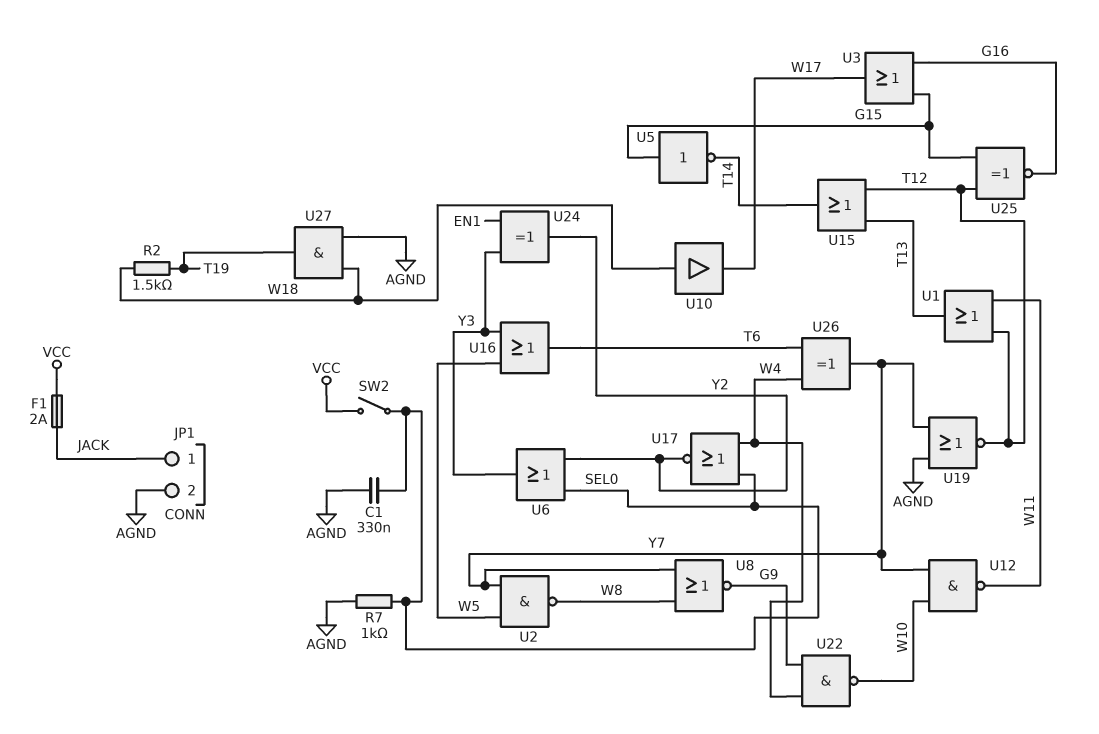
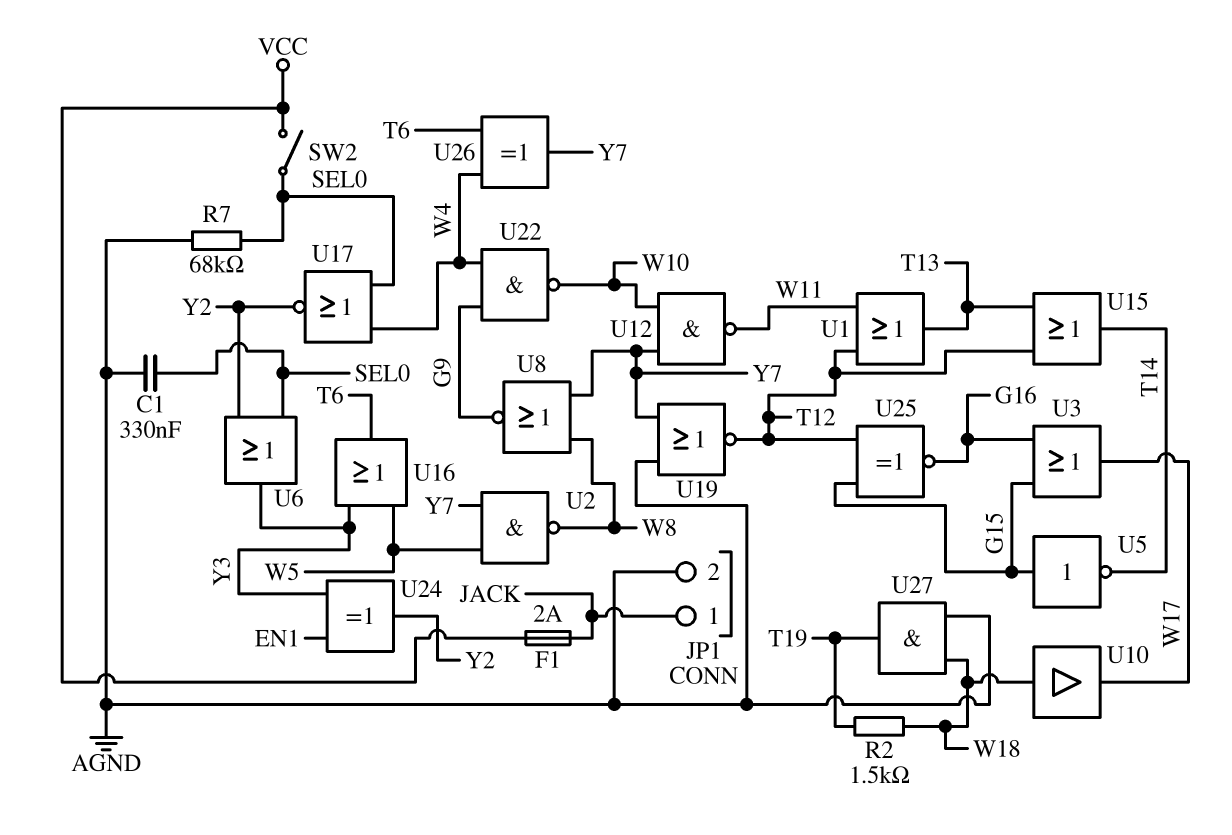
R7: 1k (AGND, SEL0) -> 68k (AGND, SEL0)

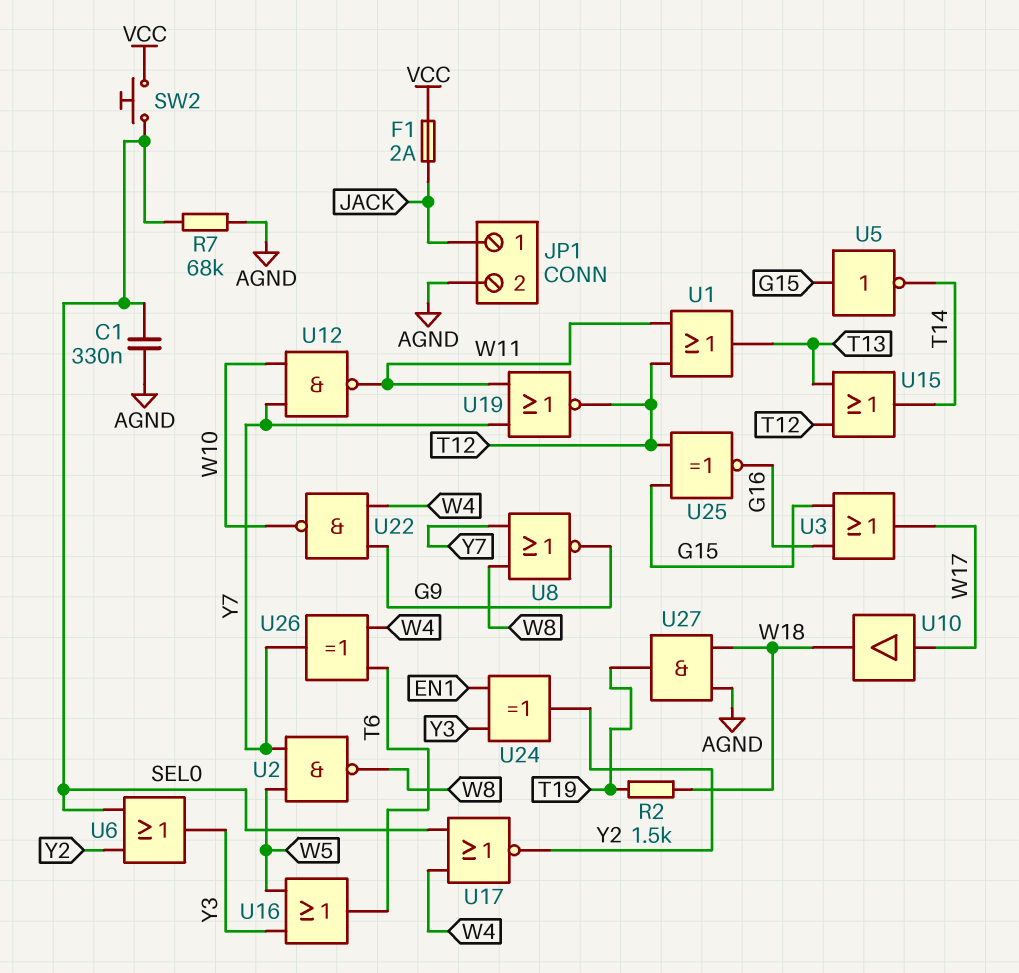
SW2: switch (SEL0, VCC) -> button (SEL0, VCC)
U10: buffer (in W18, out W17) -> buffer (in W17, out W18)
U19: NOR (in AGND, in Y7, out T12) -> NOR (in W11, in Y7, out T12)

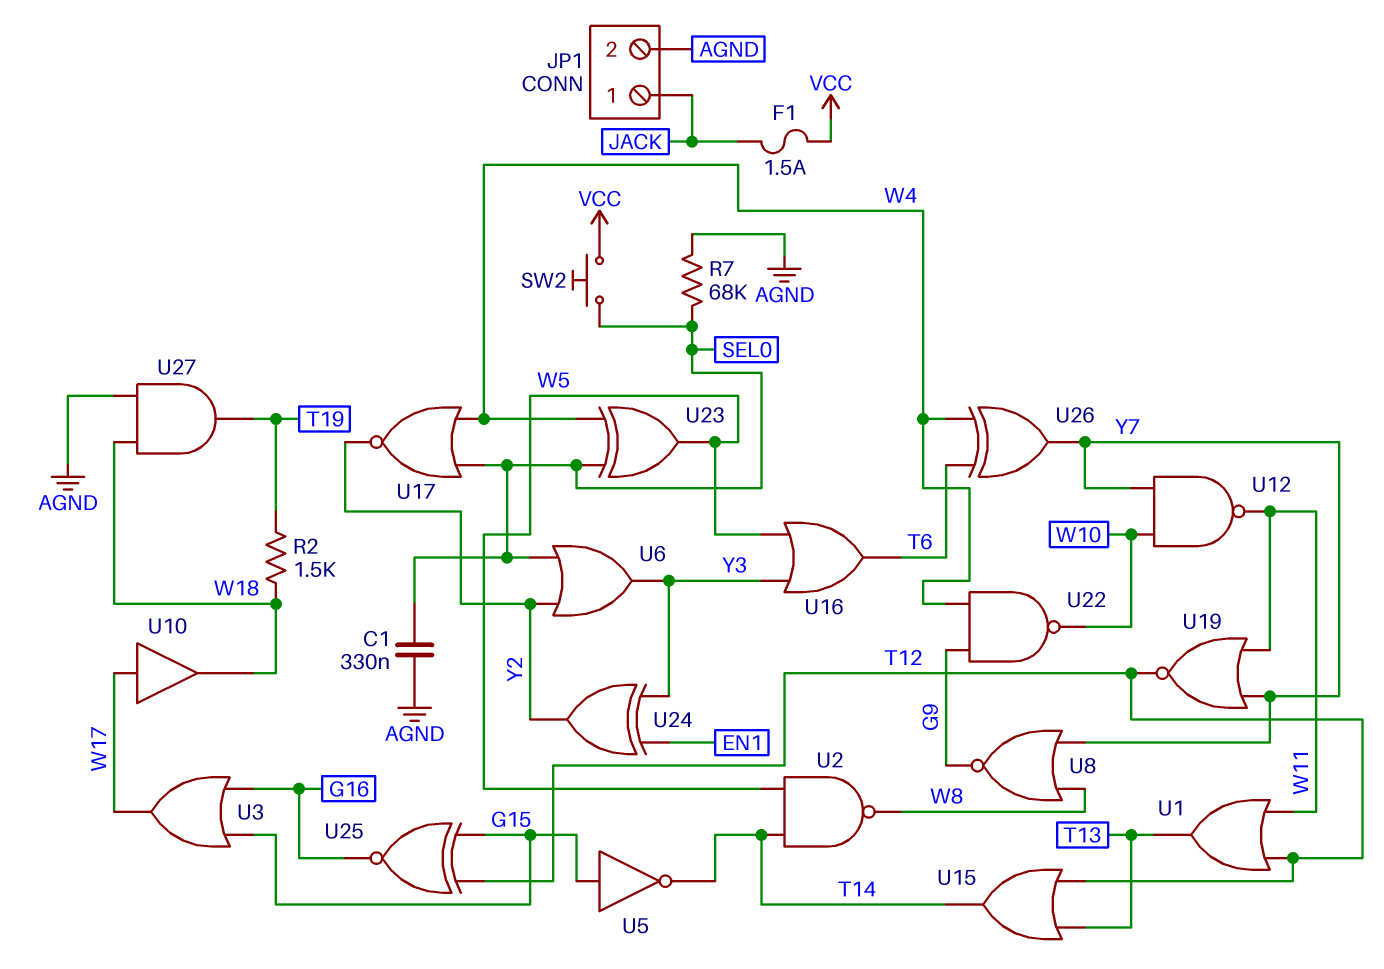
F1: 2A (JACK, VCC) -> 1.5A (JACK, VCC)
U2: NAND (in W5, in Y7, out W8) -> NAND (in T14, in W5, out W8)
U23: none -> XOR (in SEL0, in W4, out W5)

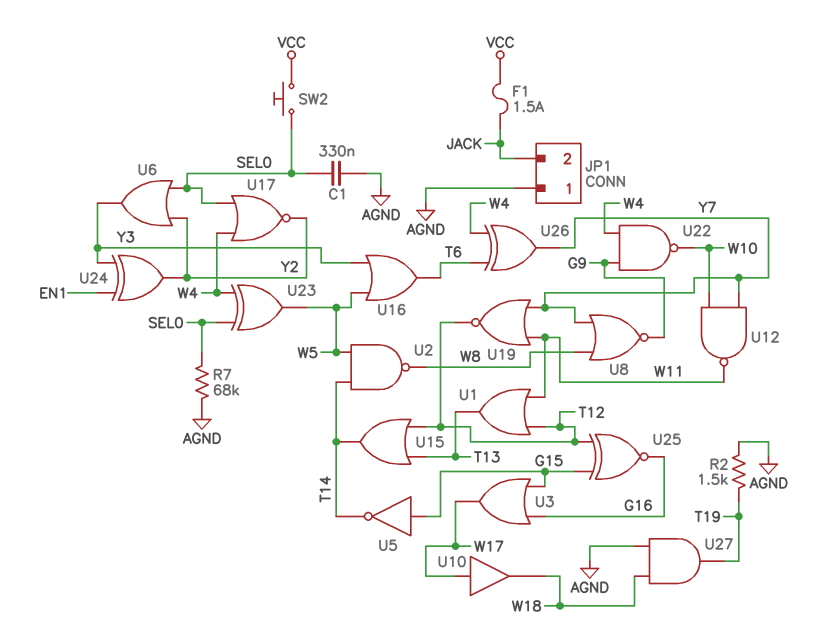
JP1 pin 1: JACK -> AGND
JP1 pin 2: AGND -> JACK
R2: 1.5k (T19, W18) -> 1.5k (AGND, T19)

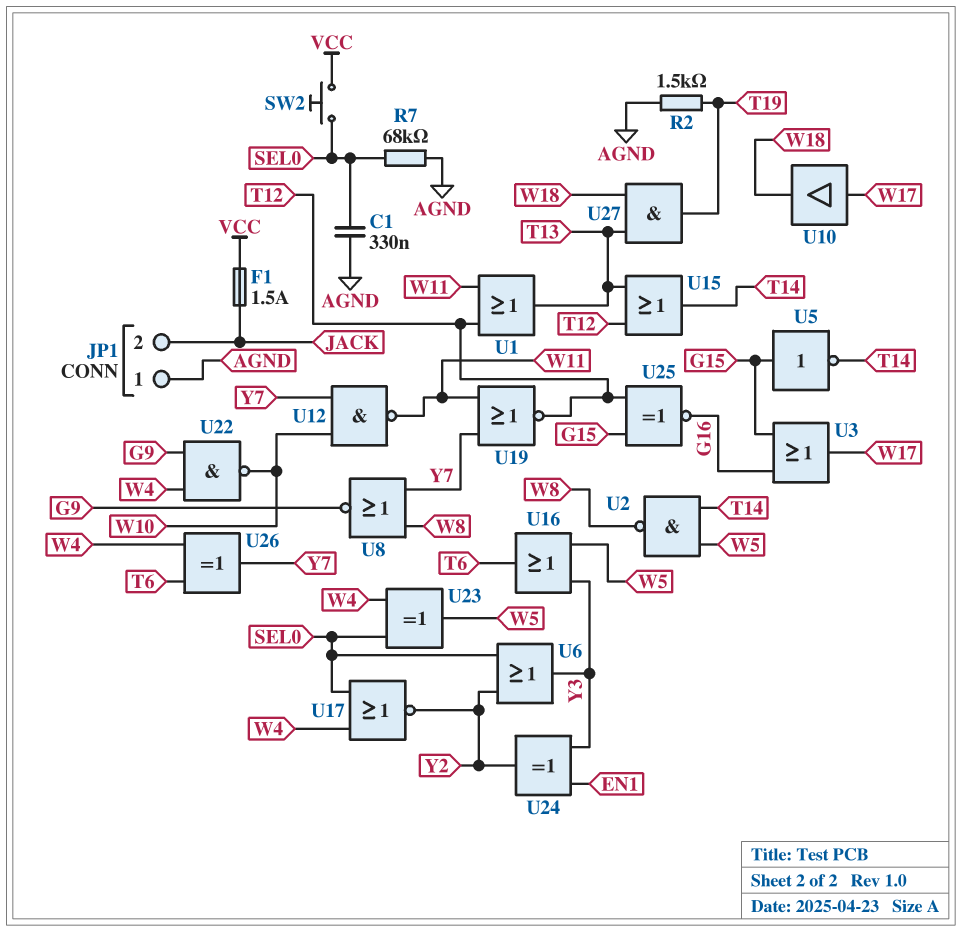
U27: AND (in AGND, in W18, out T19) -> AND (in T13, in W18, out T19)

